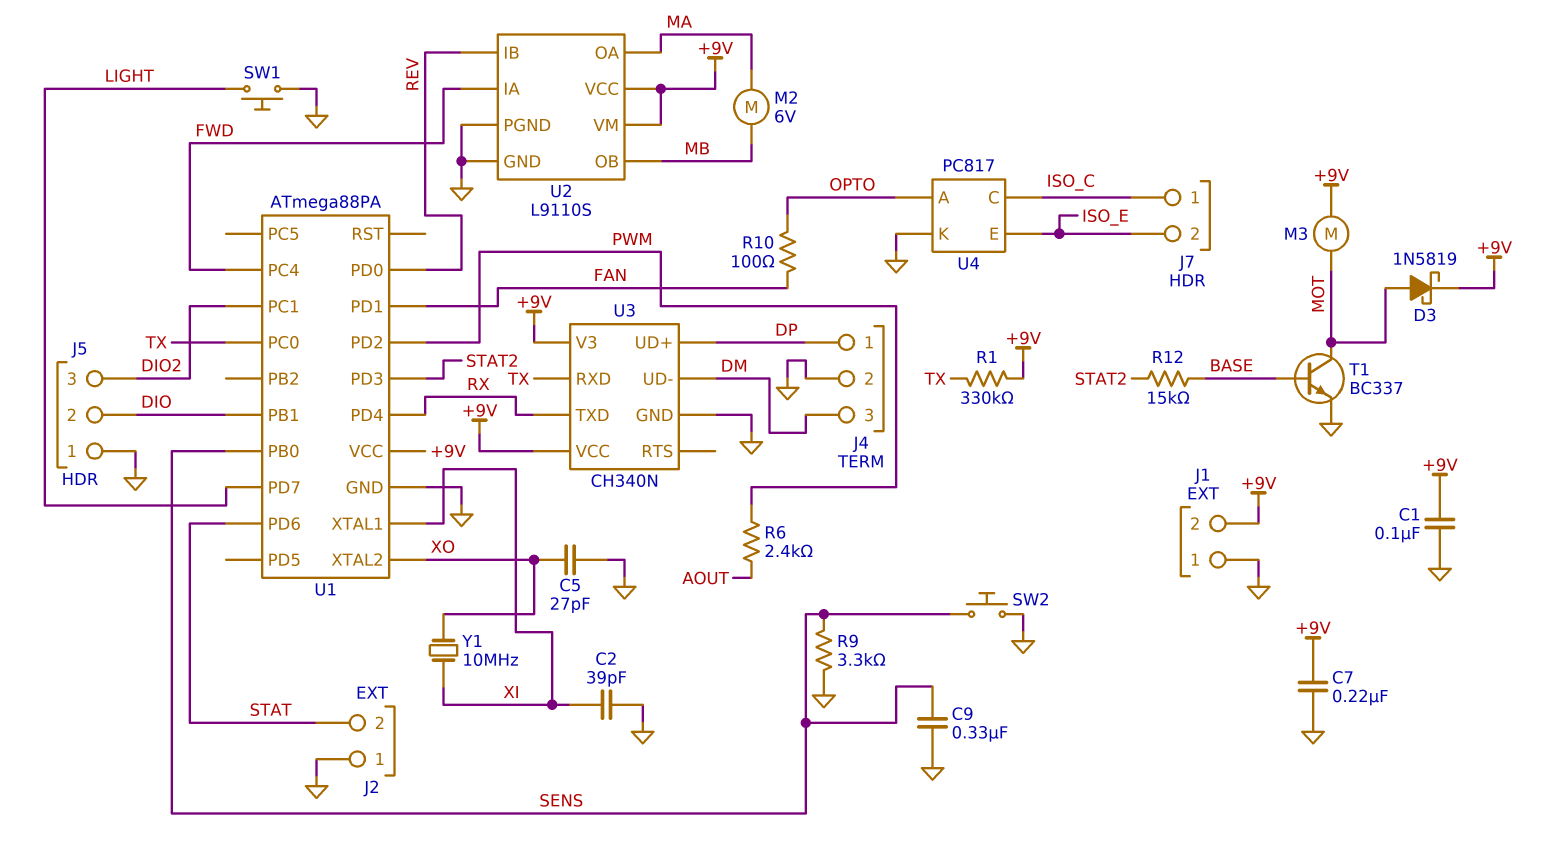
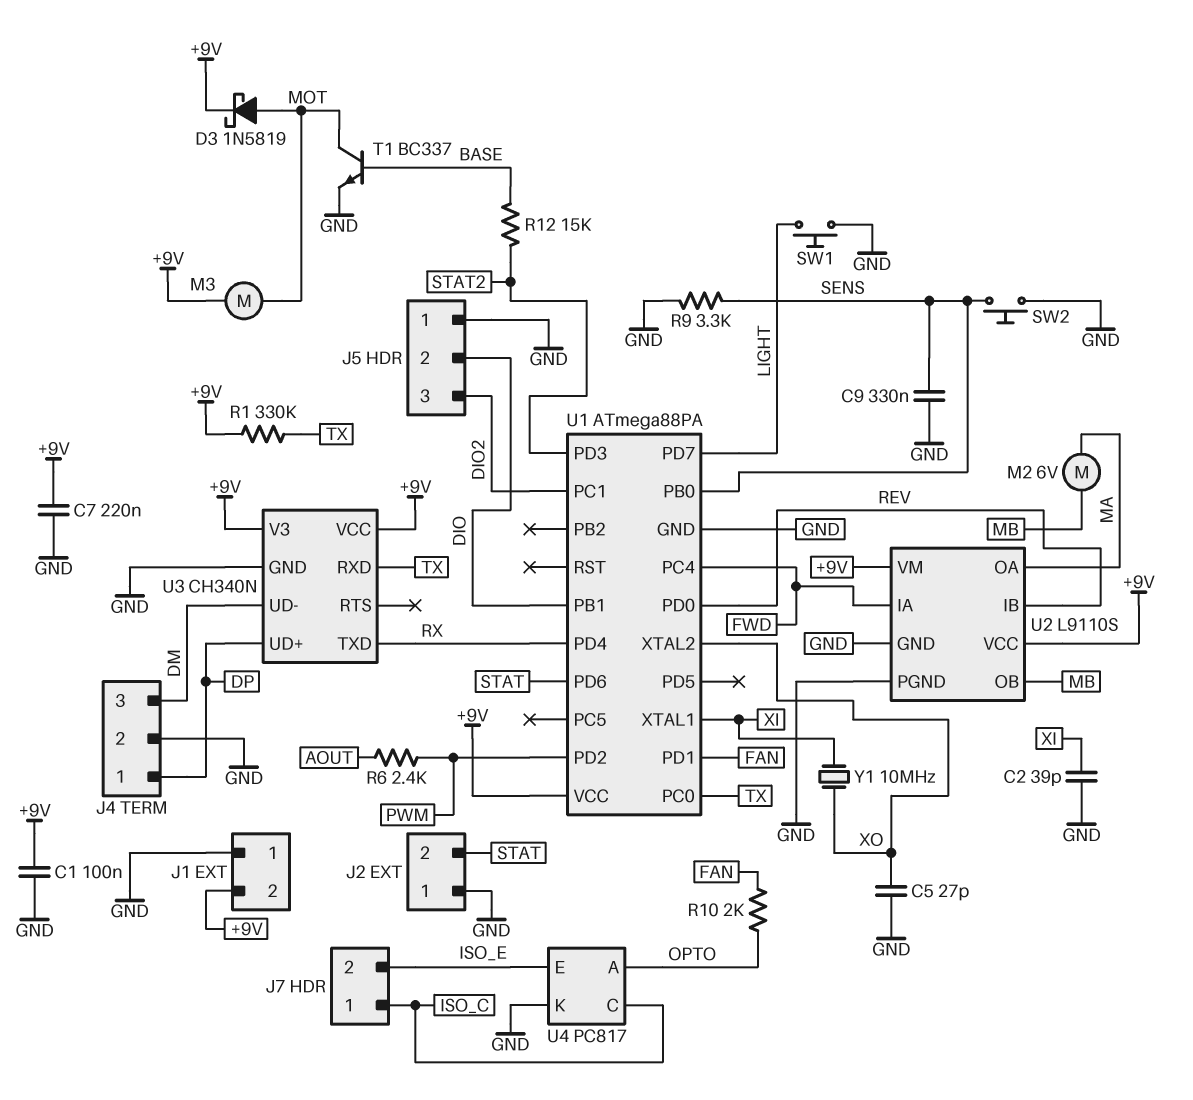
R10: 100 (FAN, OPTO) -> 2k (FAN, OPTO)

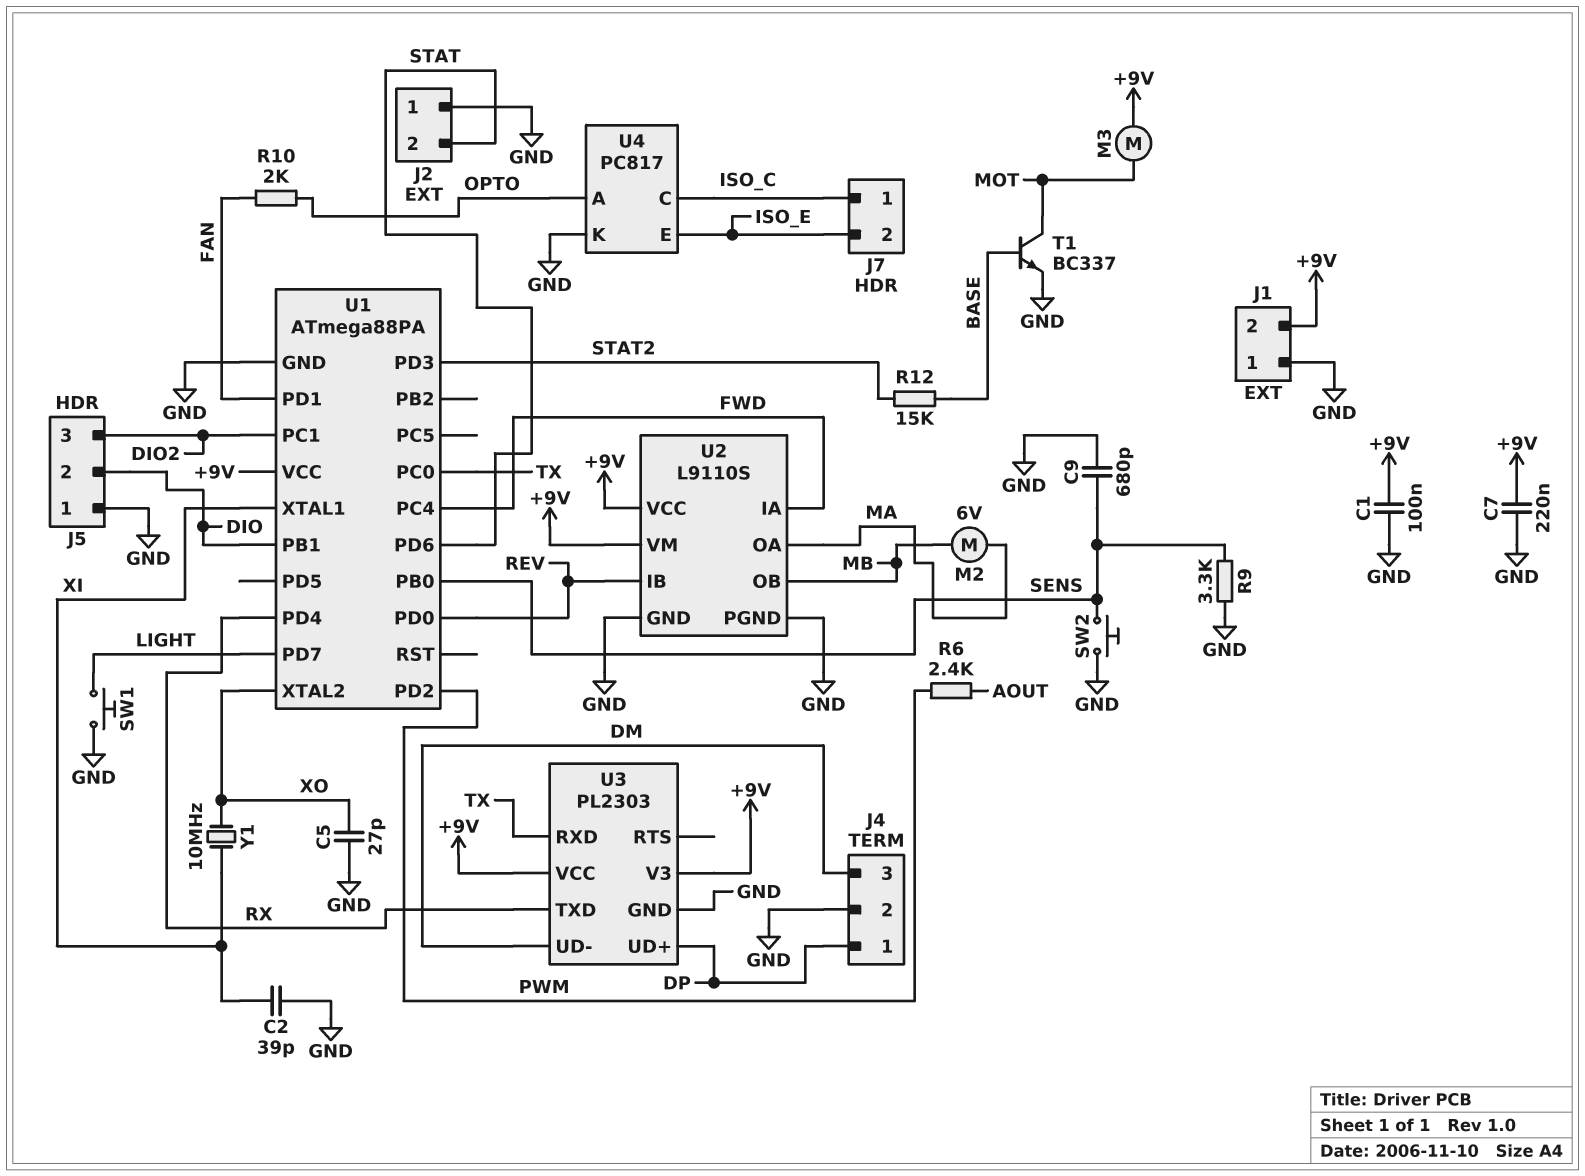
C9: 330nF (GND, SENS) -> 680pF (GND, SENS)
D3: schottky 1N5819 (A MOT, K +9V) -> none
R1: 330k (+9V, TX) -> none
U3: CH340N -> PL2303

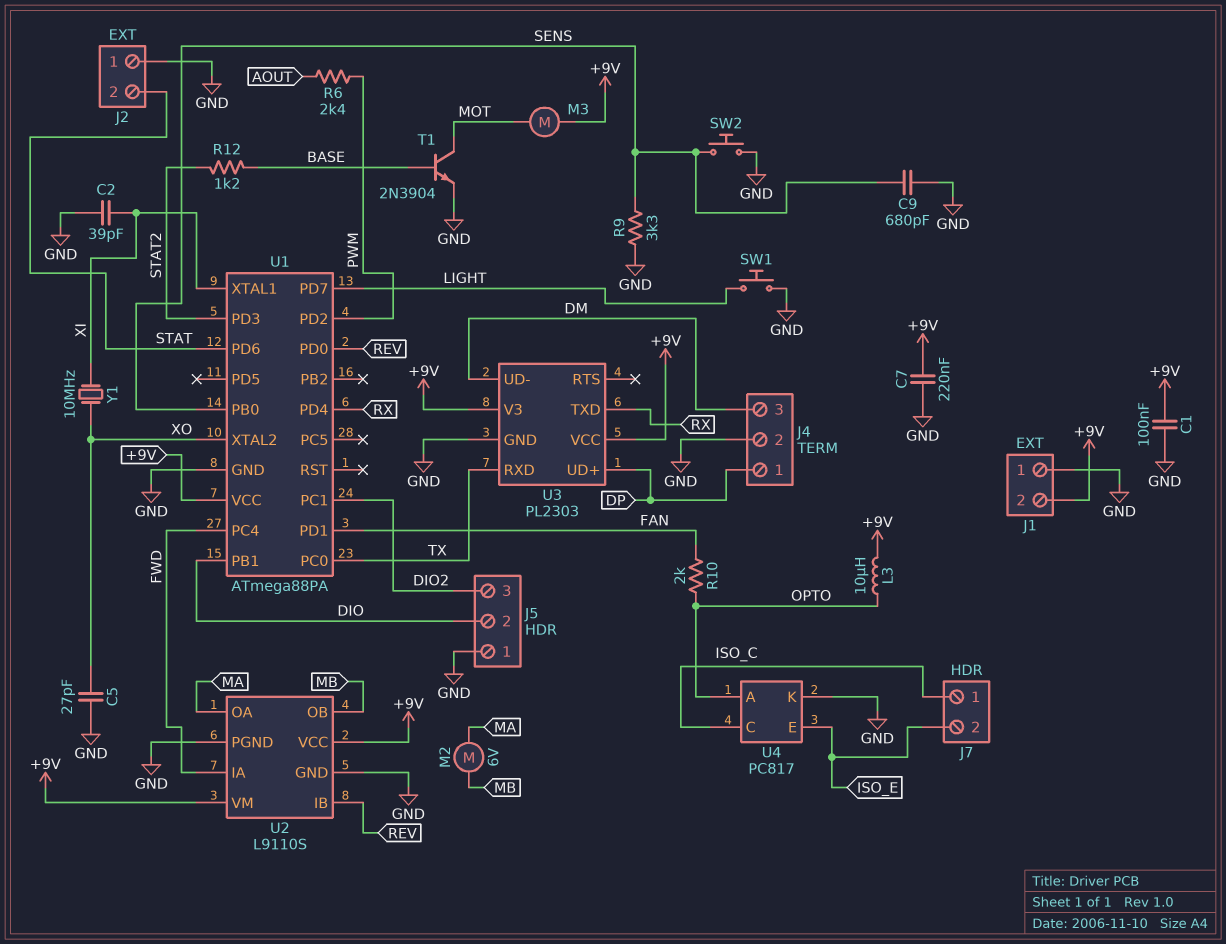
L3: none -> 10uH (+9V, OPTO)
R12: 15k (BASE, STAT2) -> 1.2k (BASE, STAT2)
T1: NPN BC337 (B BASE, C MOT, E GND) -> NPN 2N3904 (B BASE, C MOT, E GND)

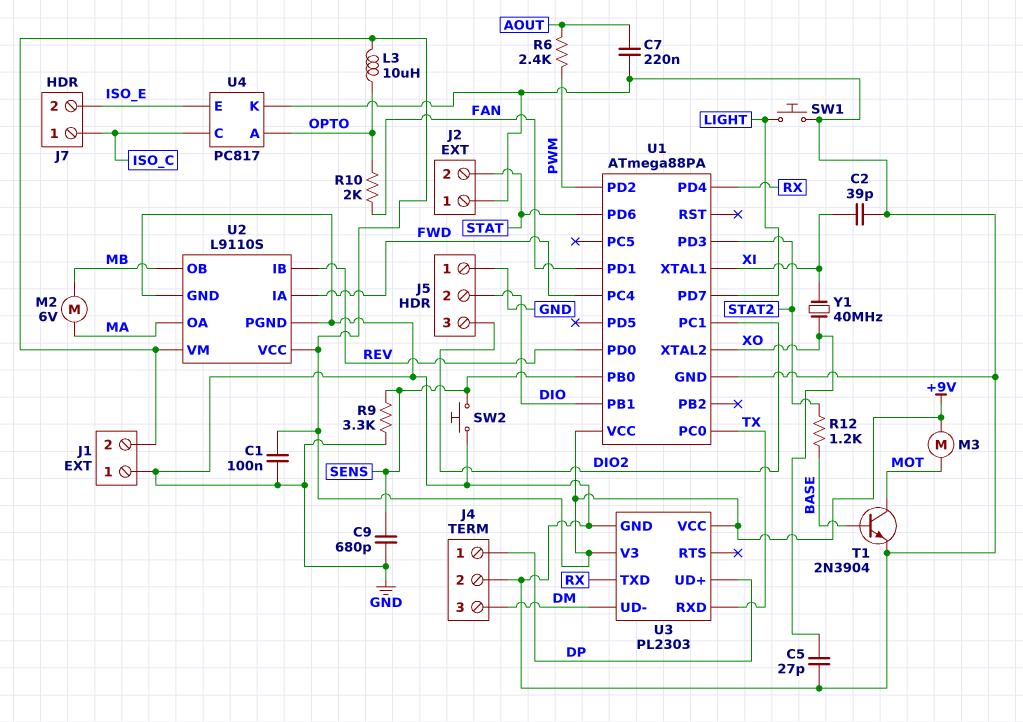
C7: 220nF (+9V, GND) -> 220nF (AOUT, GND)
Y1: 10MHz (XI, XO) -> 40MHz (XI, XO)

